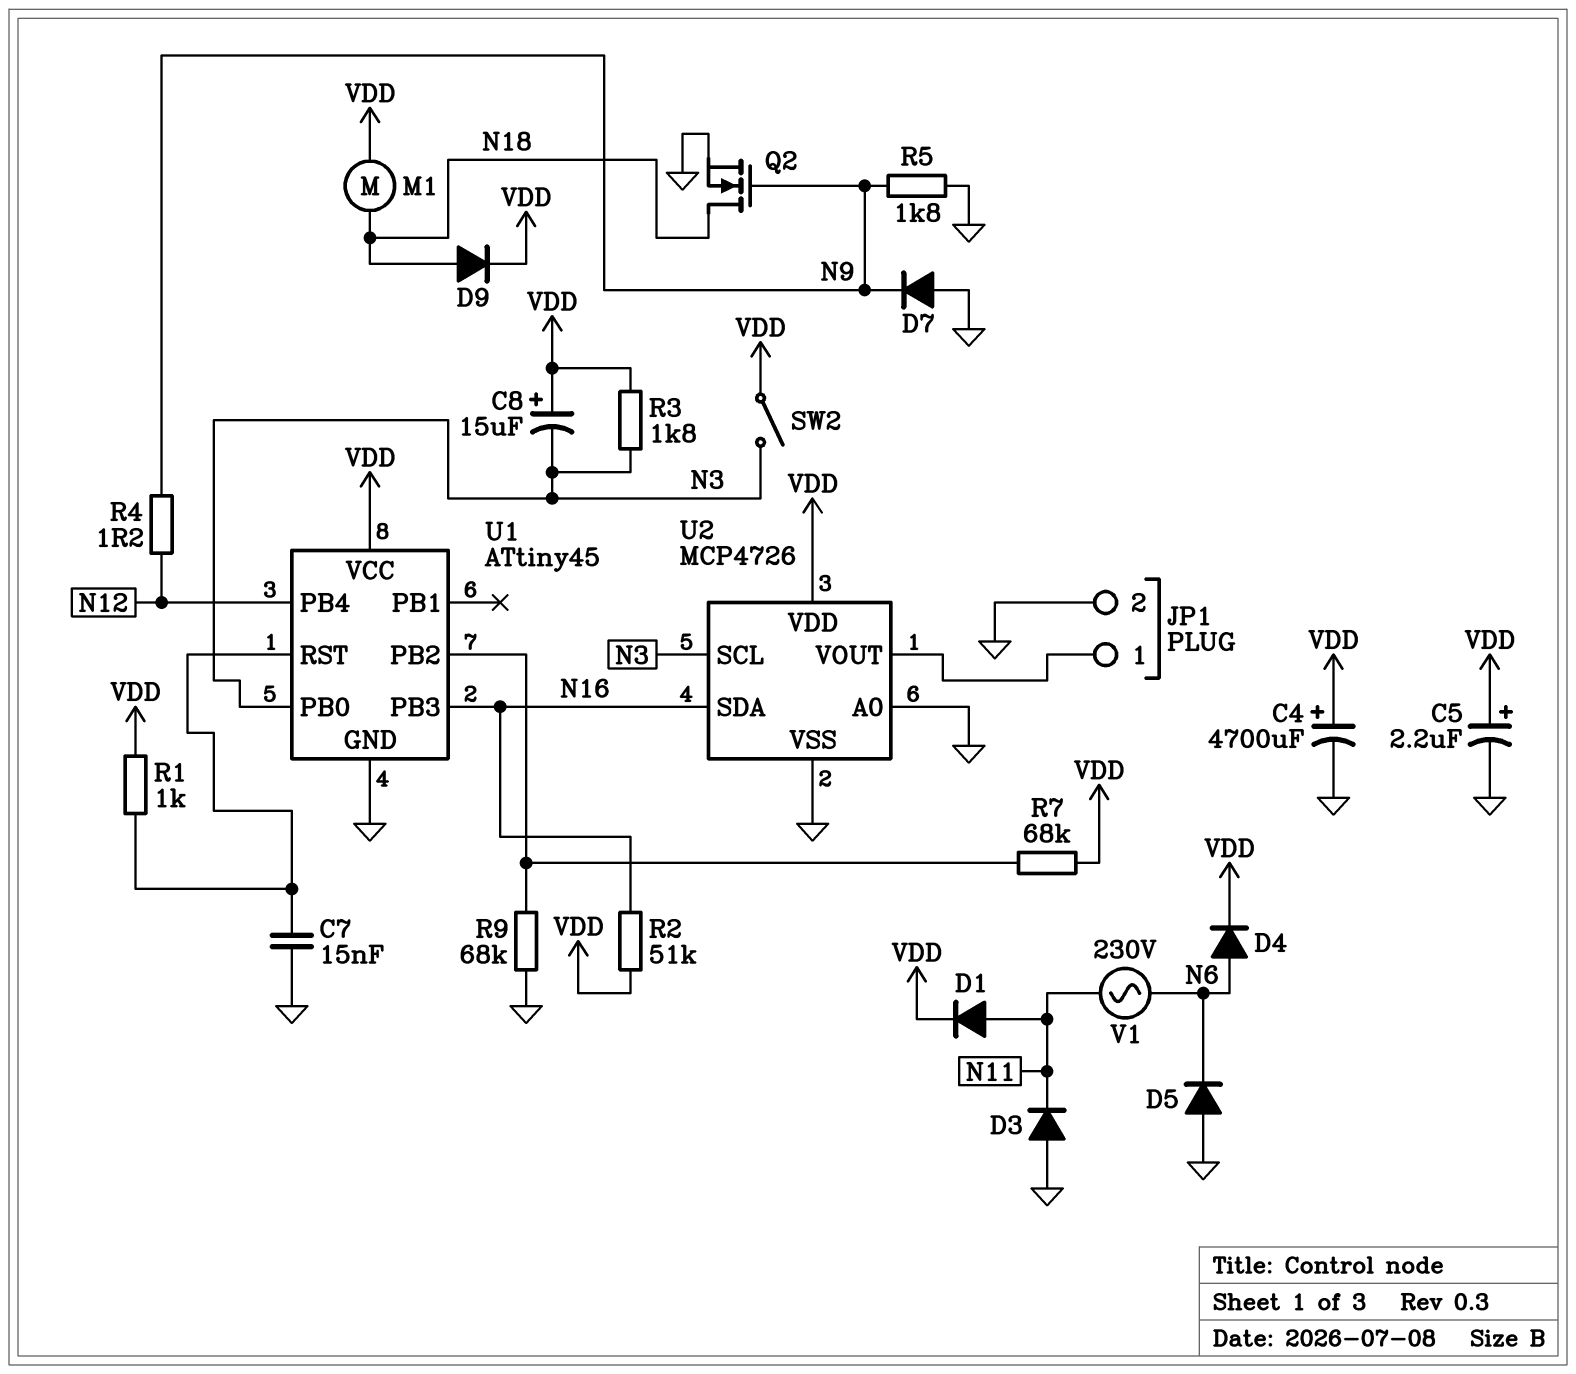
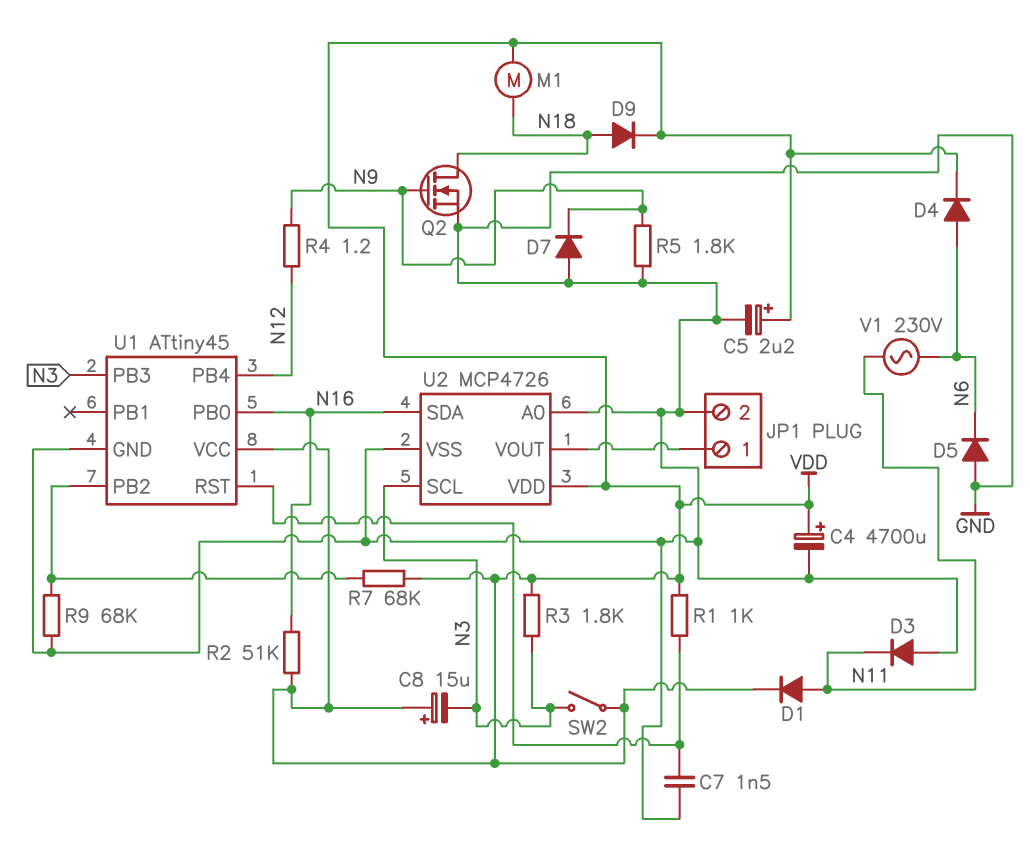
C7: 15nF (GND, U1/RST) -> 1.5nF (GND, U1/RST)
U1 pin PB0: N3 -> N16
U1 pin PB3: N16 -> N3

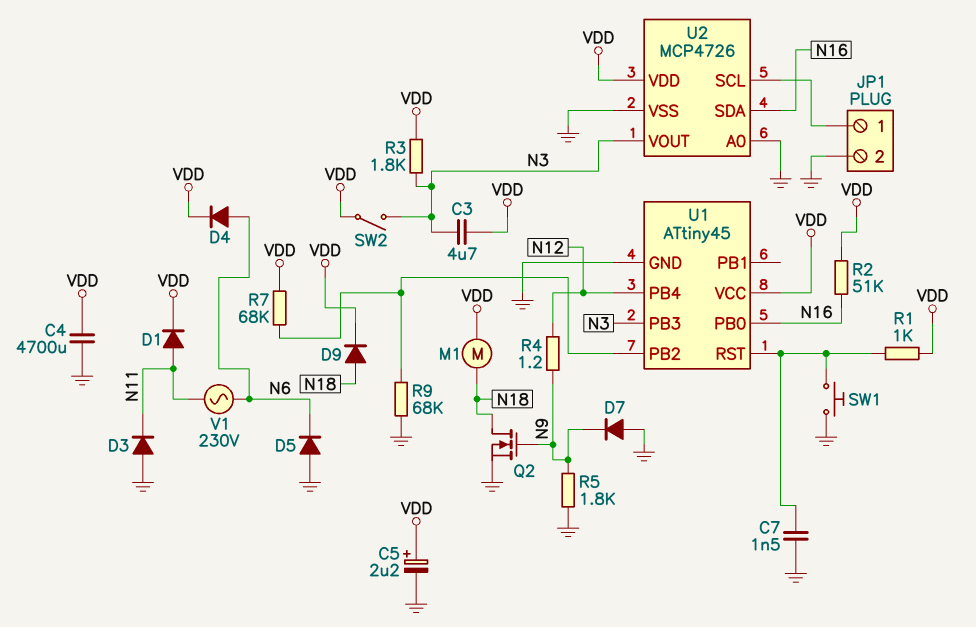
C3: none -> 4.7uF (N3, VDD)
C4: 4700uF (plus VDD, minus GND) -> 4700uF (GND, VDD)
C8: 15uF (plus VDD, minus N3) -> none
SW1: none -> button (GND, U1/RST)
U2 pin SCL: N3 -> JP1/1
U2 pin VOUT: JP1/1 -> N3

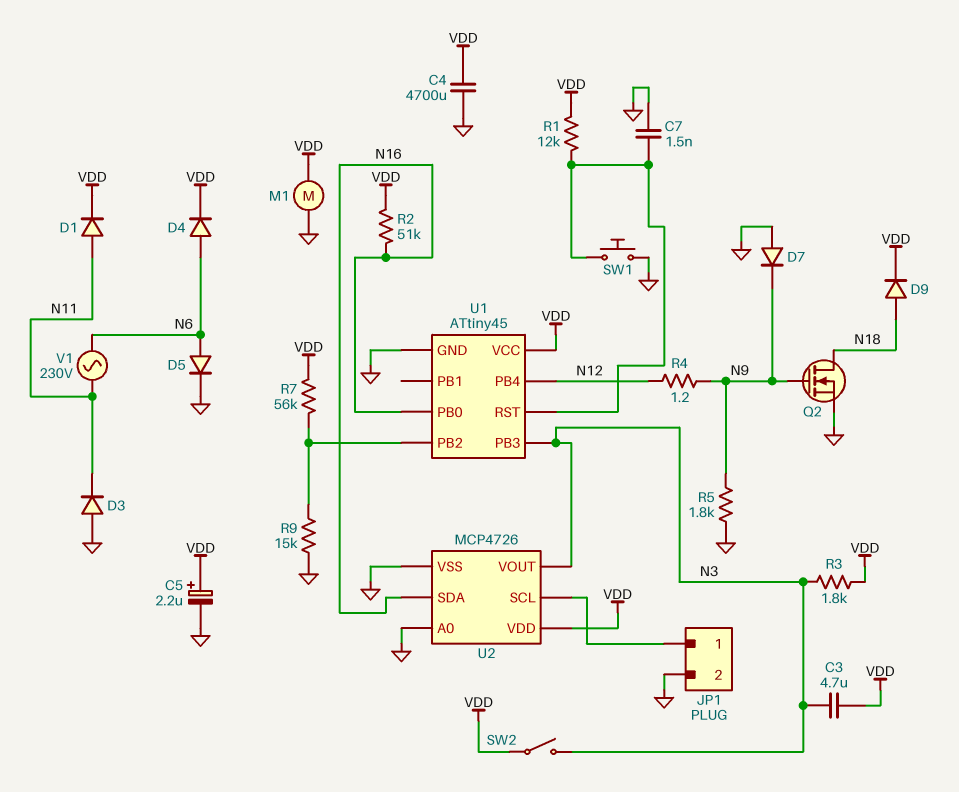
D5: diode (A GND, K N6) -> diode (A N6, K GND)
M1: motor (N18, VDD) -> motor (GND, VDD)
R1: 1k (U1/RST, VDD) -> 12k (U1/RST, VDD)
R7: 68k (U1/PB2, VDD) -> 56k (U1/PB2, VDD)
R9: 68k (GND, U1/PB2) -> 15k (GND, U1/PB2)

